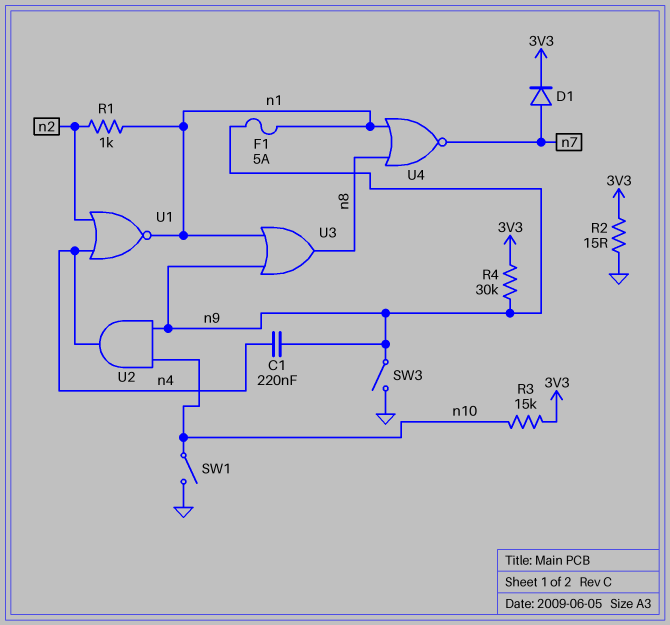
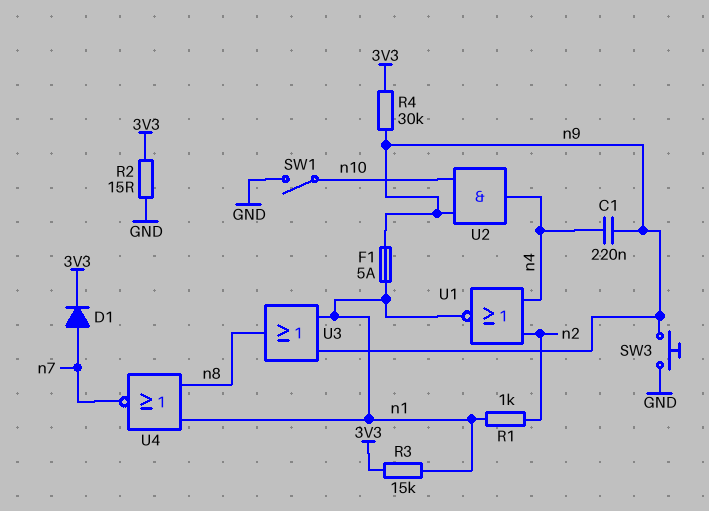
R3: 15k (3V3, n10) -> 15k (3V3, n1)
SW3: switch (GND, n9) -> button (GND, n9)

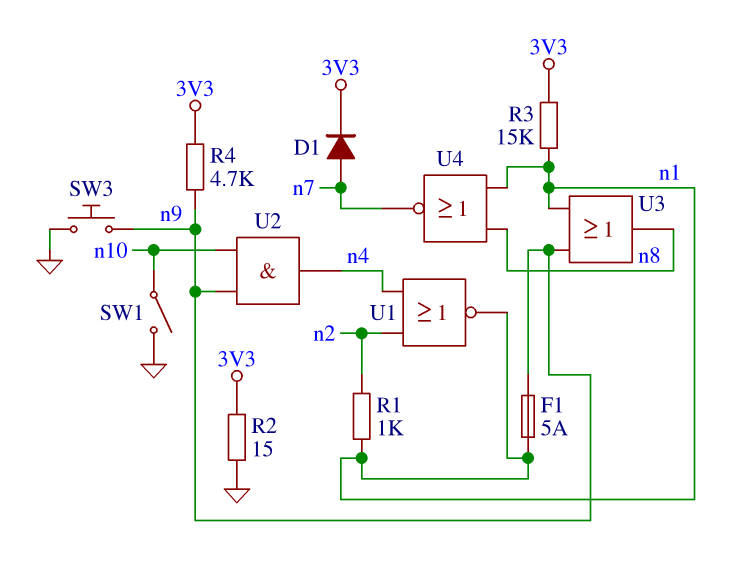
C1: 220nF (n4, n9) -> none
R4: 30k (3V3, n9) -> 4.7k (3V3, n9)

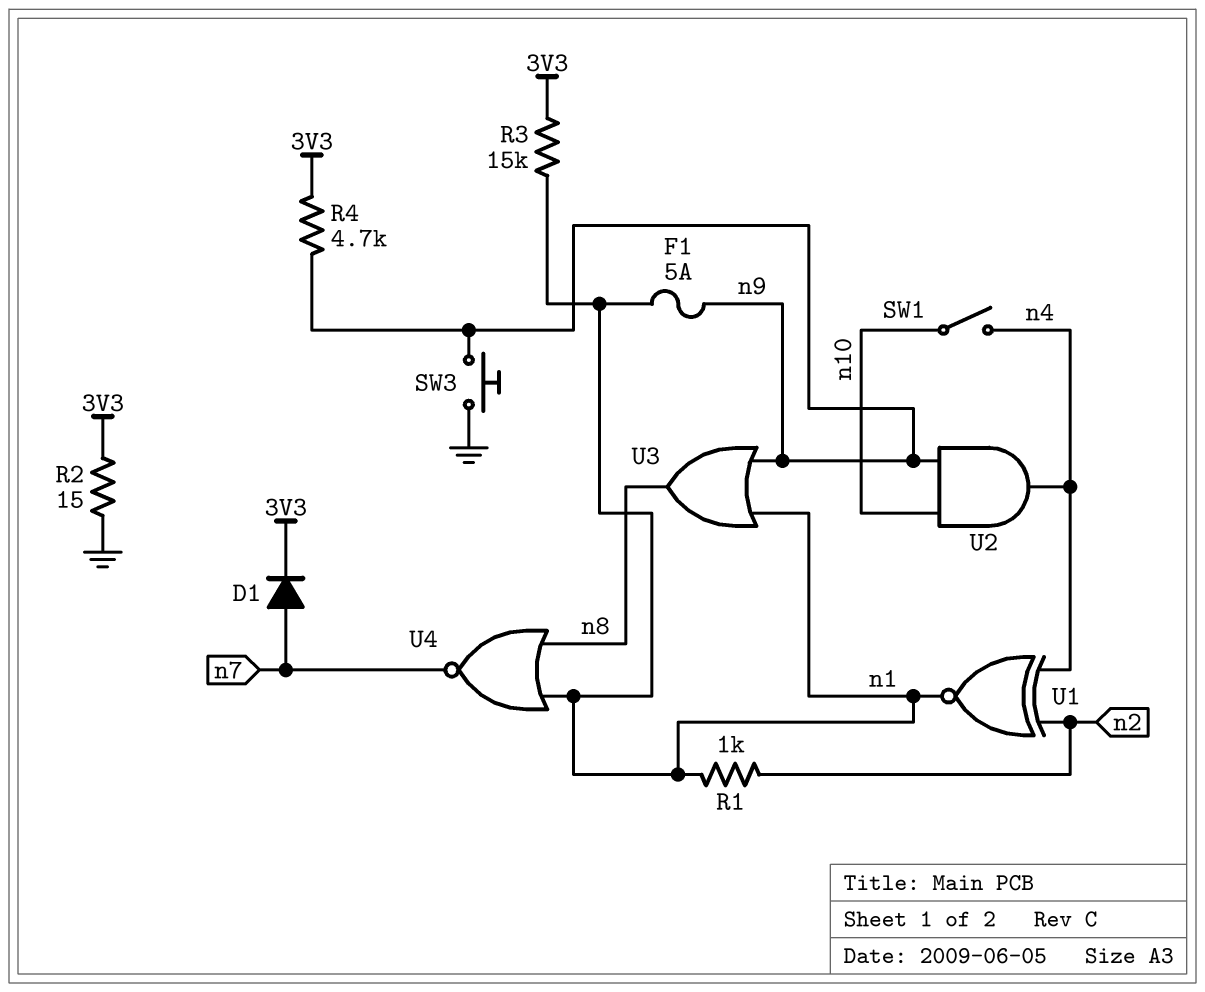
SW1: switch (GND, n10) -> switch (n4, n10)
U1: NOR (in n2, in n4, out n1) -> XNOR (in n2, in n4, out n1)

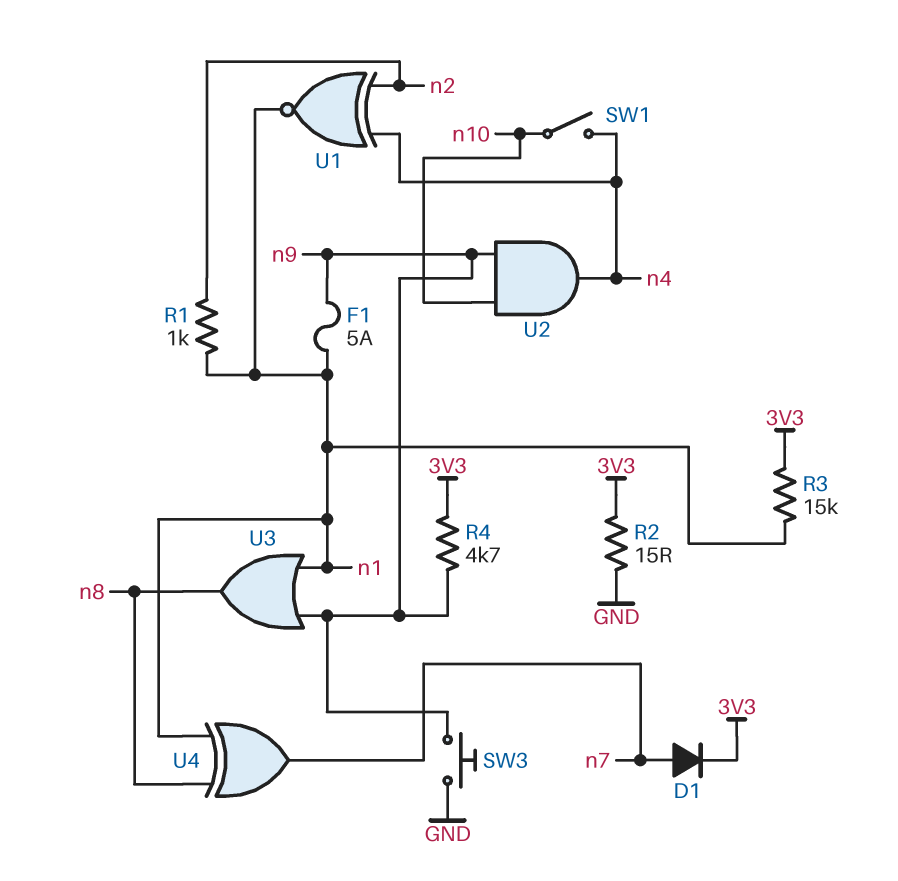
U4: NOR (in n1, in n8, out n7) -> XOR (in n1, in n8, out n7)

